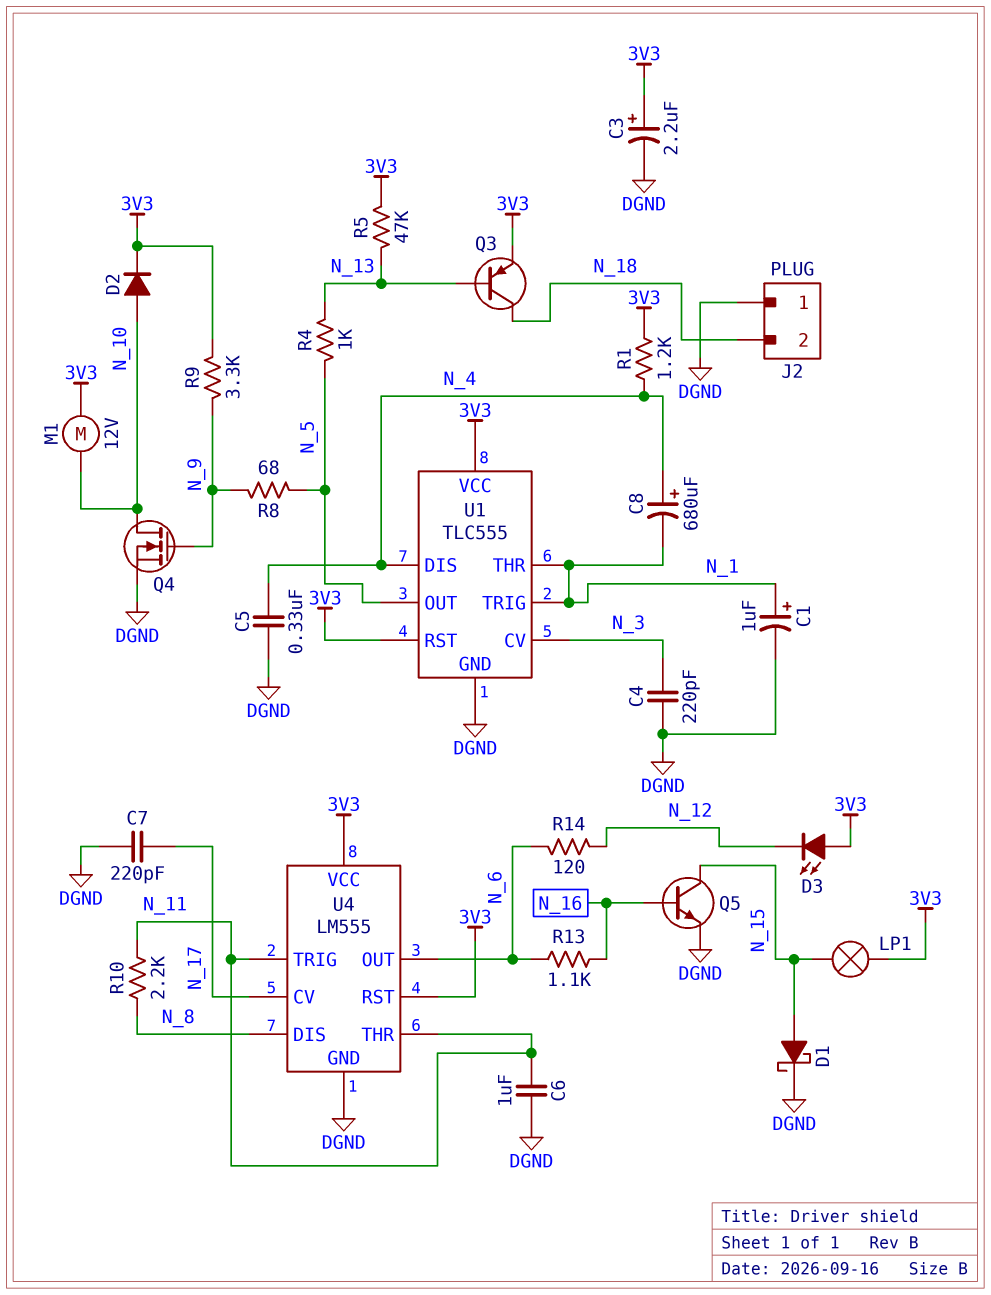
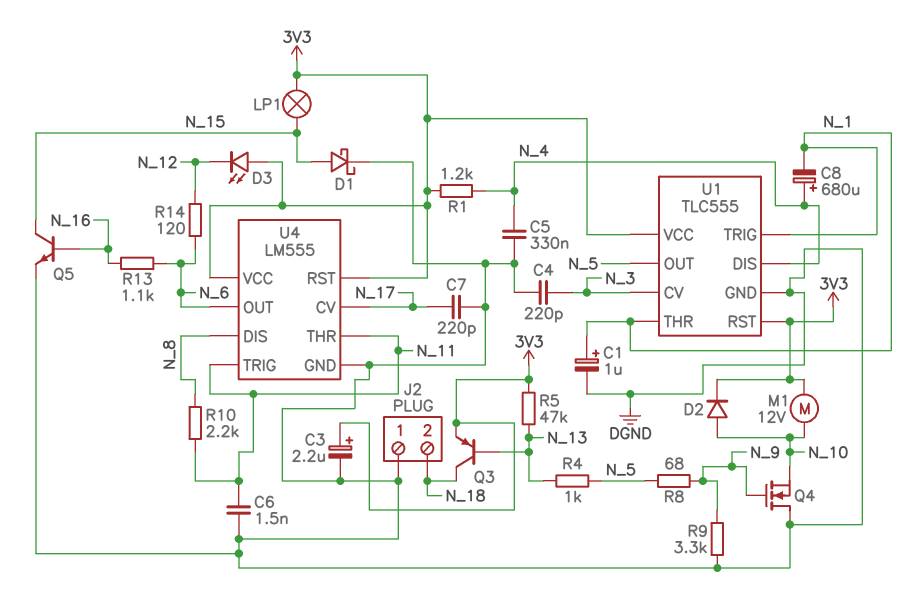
C6: 1uF (DGND, N_11) -> 1.5nF (DGND, N_11)
Q4: NMOS (G N_9, D N_10, S DGND) -> NMOS (G N_9, D DGND, S N_10)
R9: 3.3k (3V3, N_9) -> 3.3k (DGND, N_9)

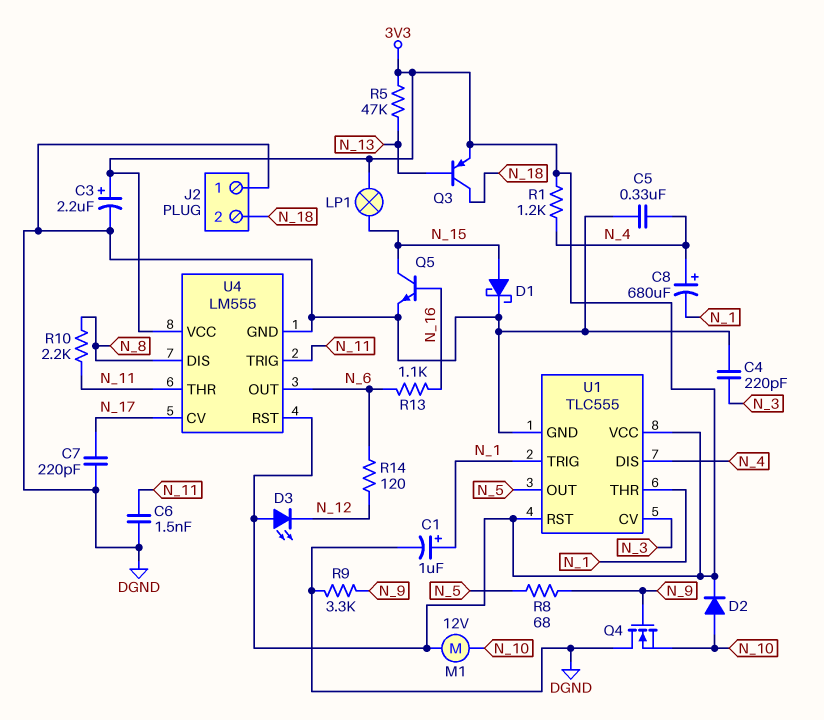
R4: 1k (N_5, N_13) -> none

